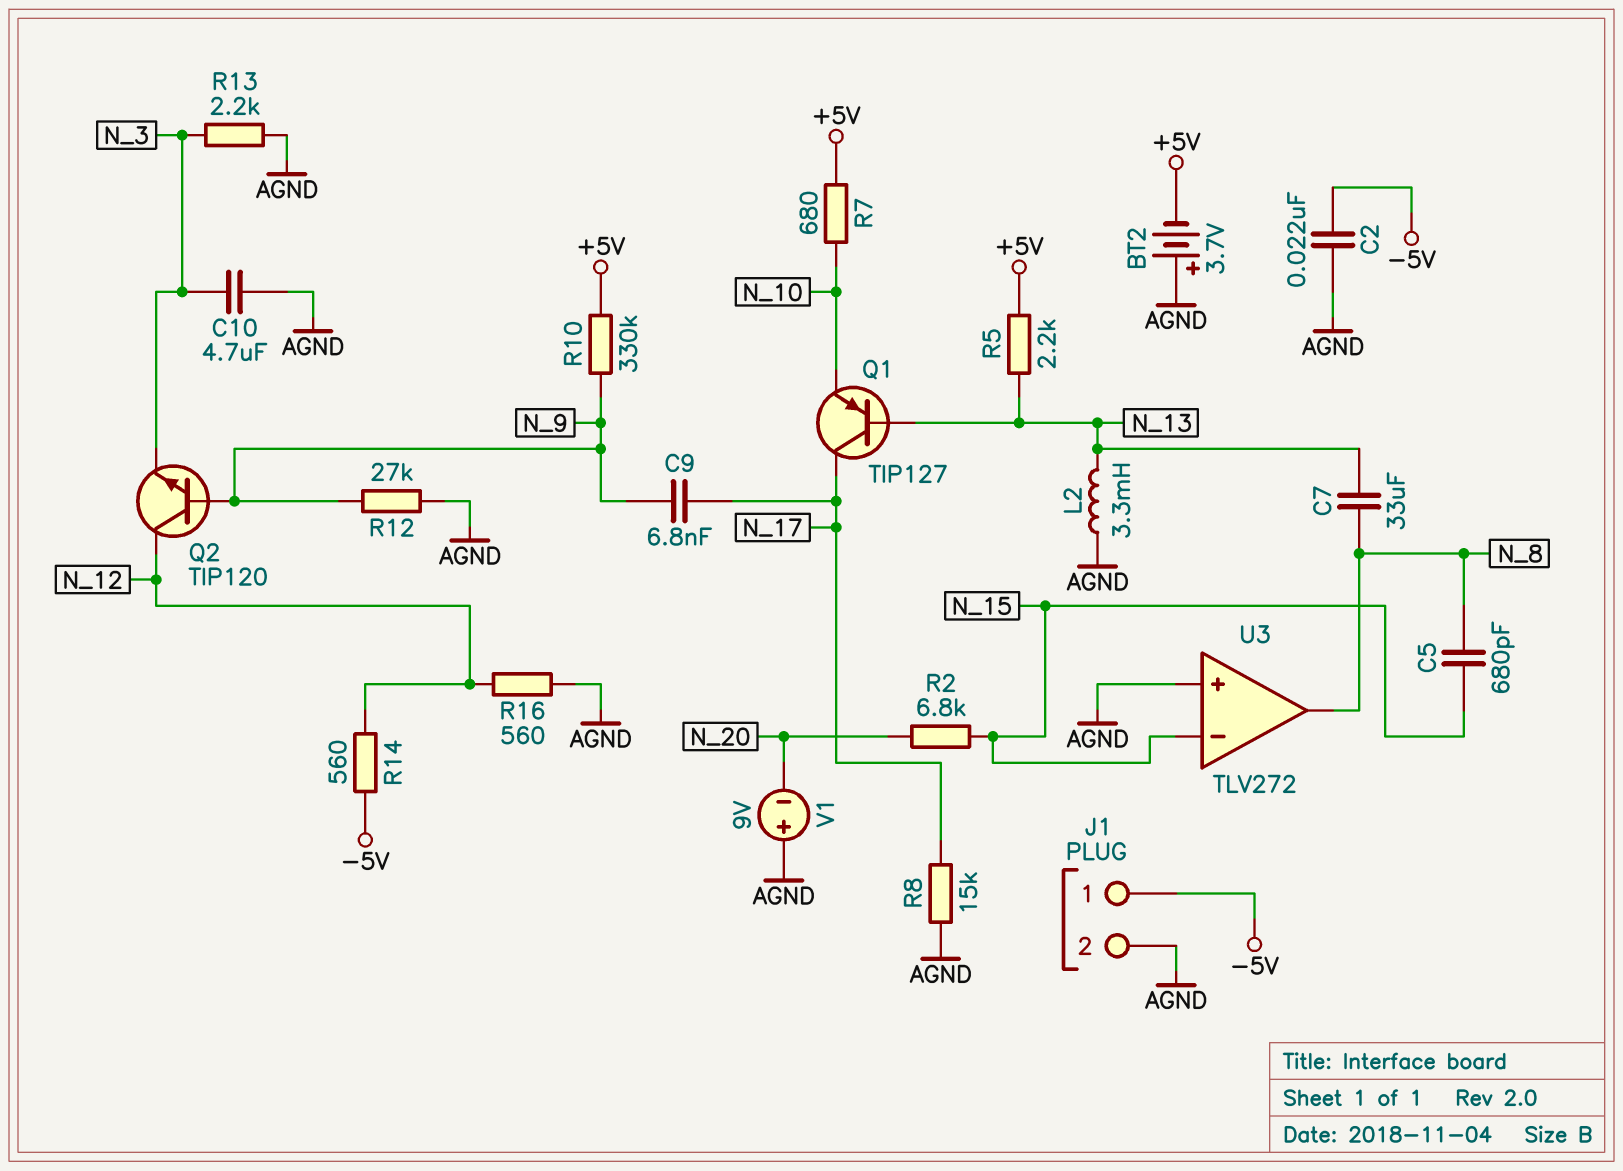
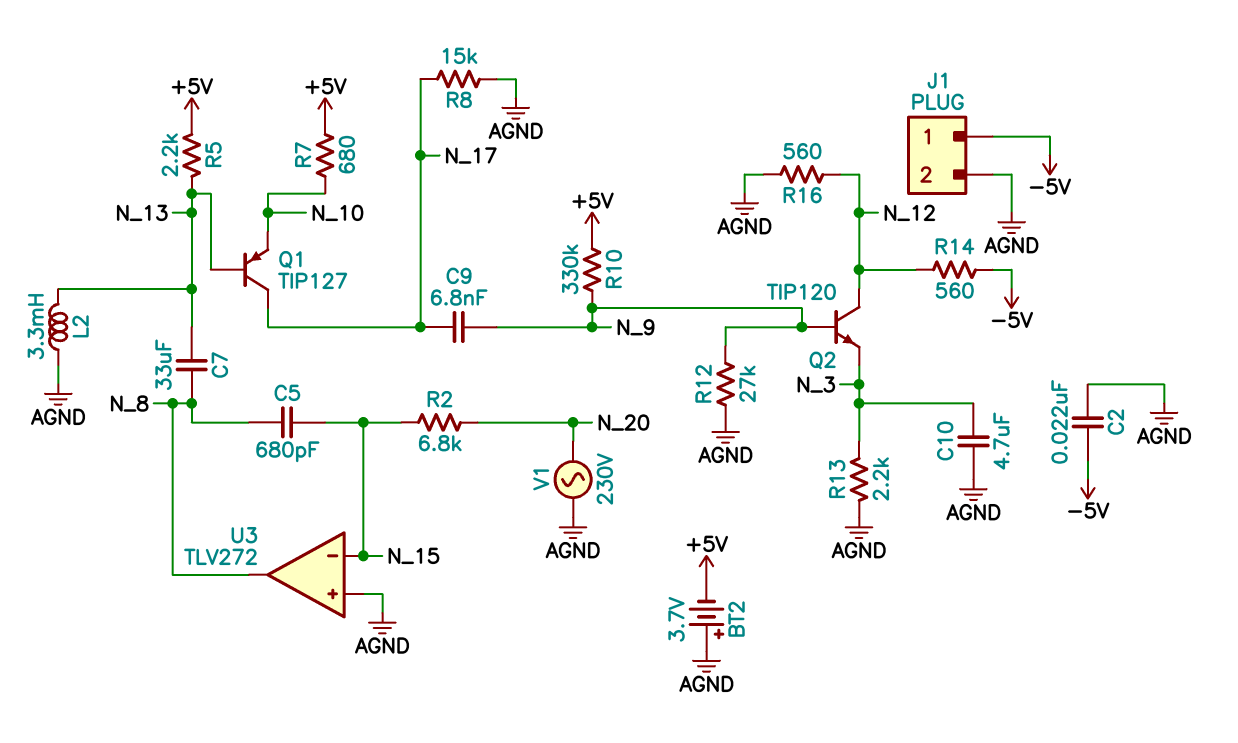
V1: 9V (plus AGND, minus N_20) -> AC 230V (AGND, N_20)

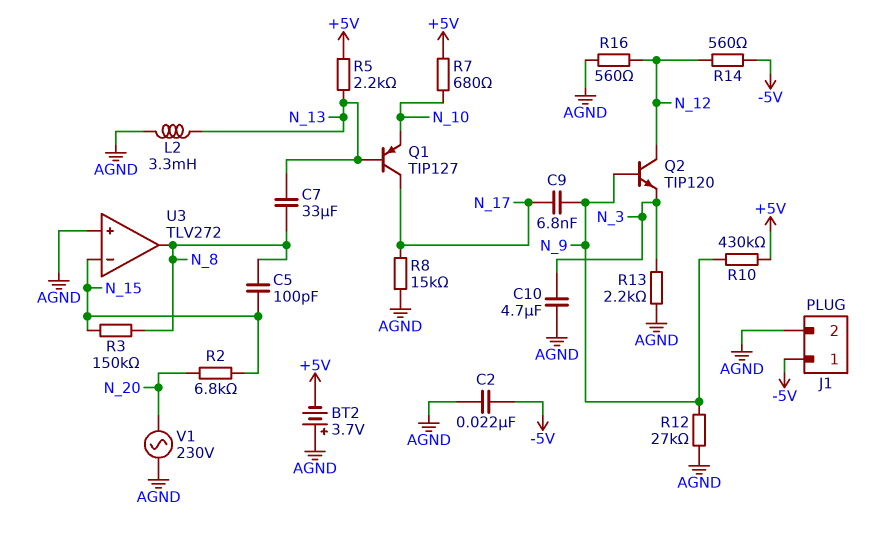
C5: 680pF (N_8, N_15) -> 100pF (N_8, N_15)
R3: none -> 150k (N_8, N_15)
R10: 330k (+5V, N_9) -> 430k (+5V, N_9)

